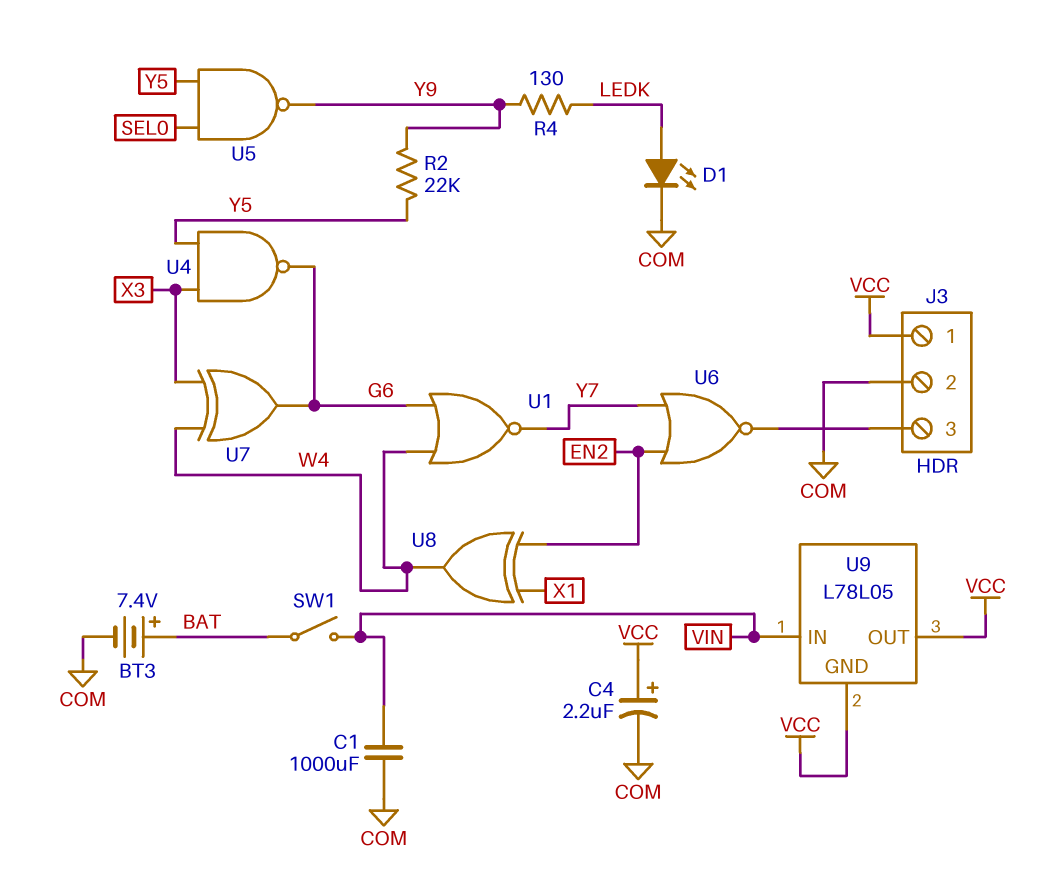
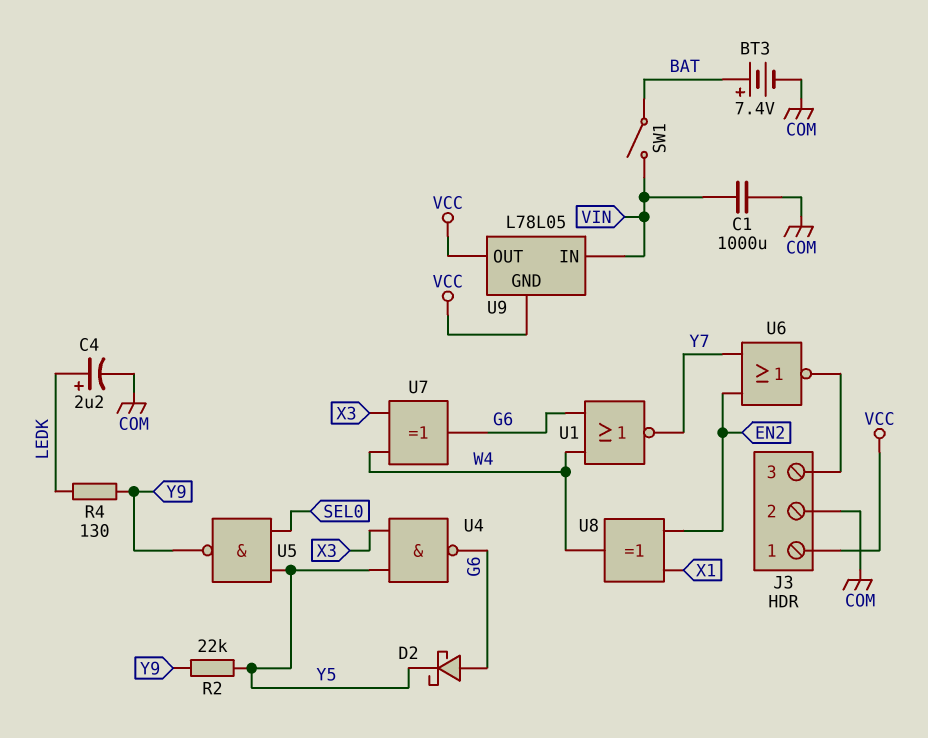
C4: 2.2uF (plus VCC, minus COM) -> 2.2uF (plus LEDK, minus COM)
D1: LED (A LEDK, K COM) -> none
D2: none -> schottky (A G6, K Y5)

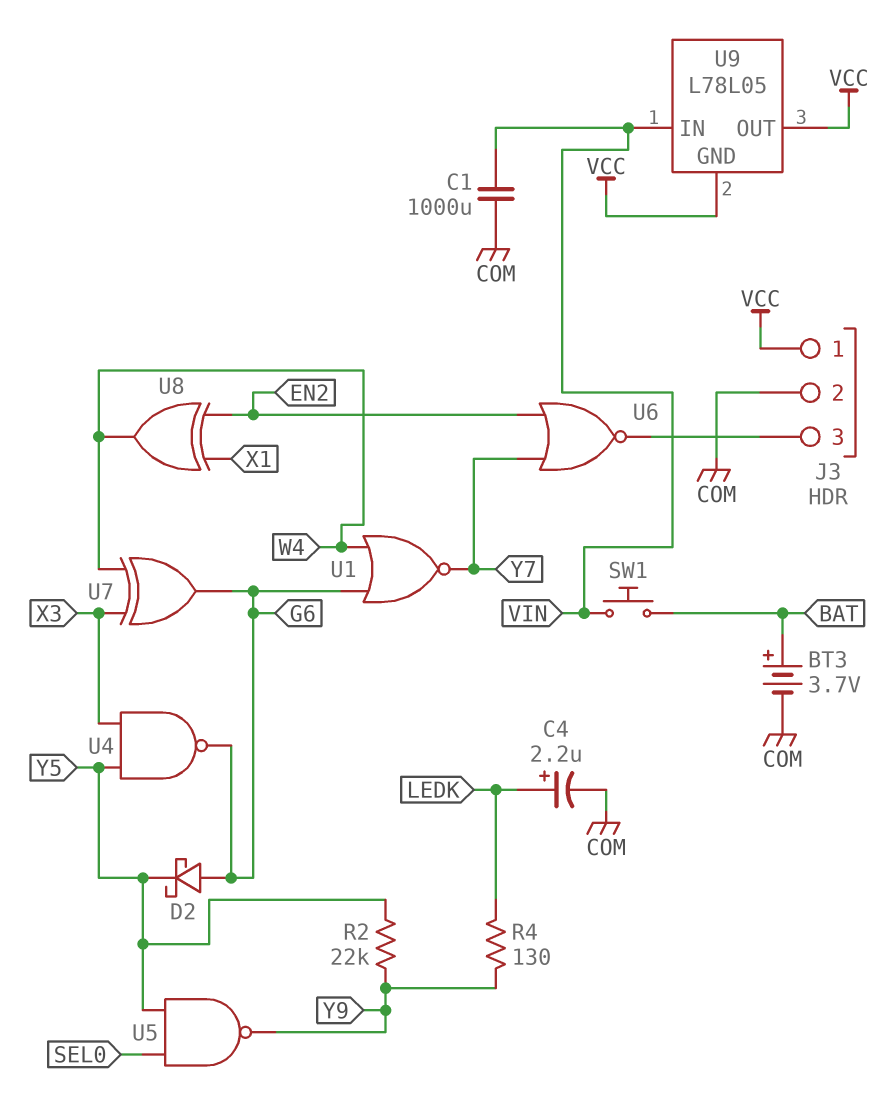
BT3: 7.4V (plus BAT, minus COM) -> 3.7V (plus BAT, minus COM)
SW1: switch (BAT, VIN) -> button (BAT, VIN)

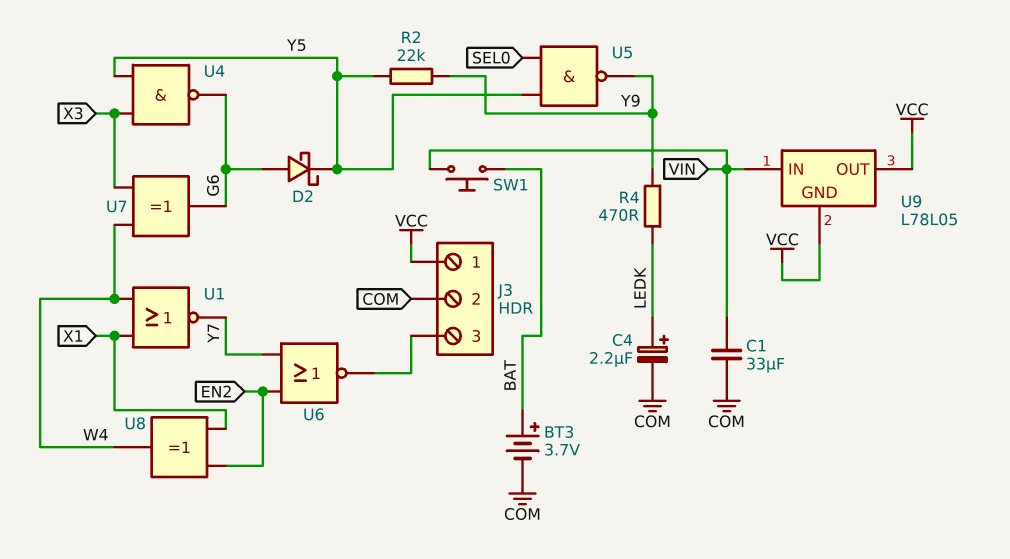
C1: 1000uF (COM, VIN) -> 33uF (COM, VIN)
R4: 130 (LEDK, Y9) -> 470 (LEDK, Y9)
U1: NOR (in G6, in W4, out Y7) -> NOR (in W4, in X1, out Y7)

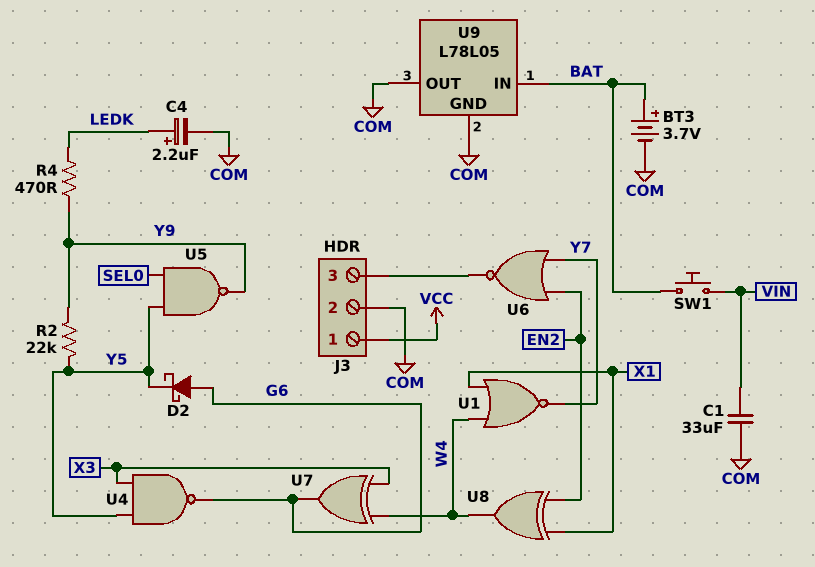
U9 pin GND: VCC -> COM
U9 pin IN: VIN -> BAT
U9 pin OUT: VCC -> COM

